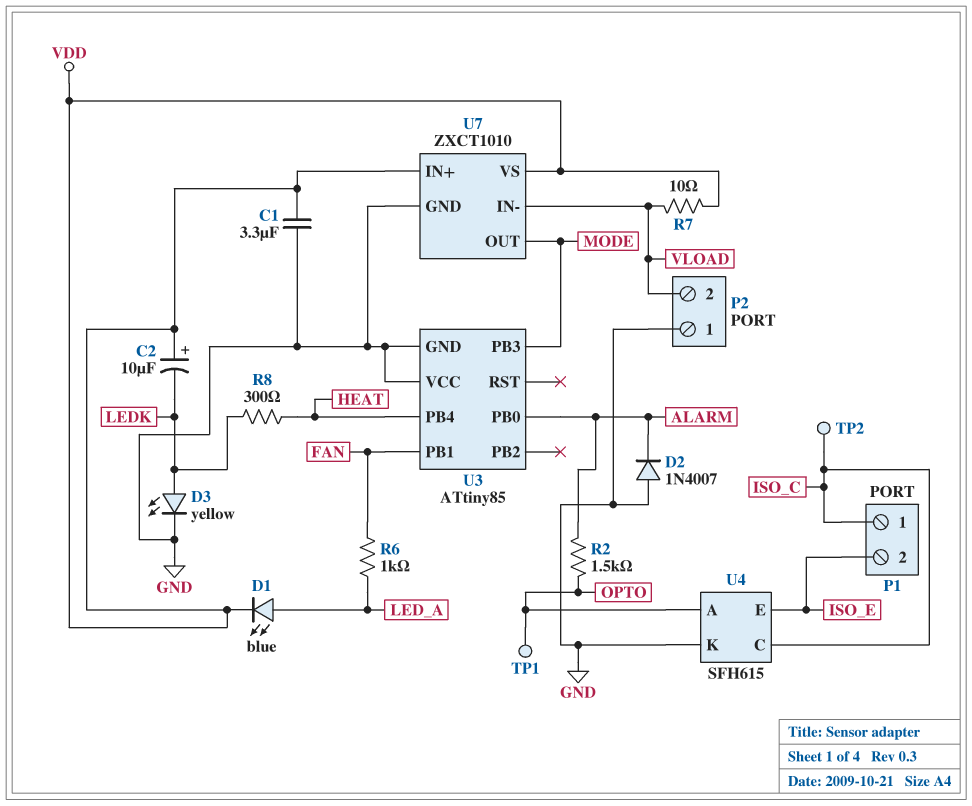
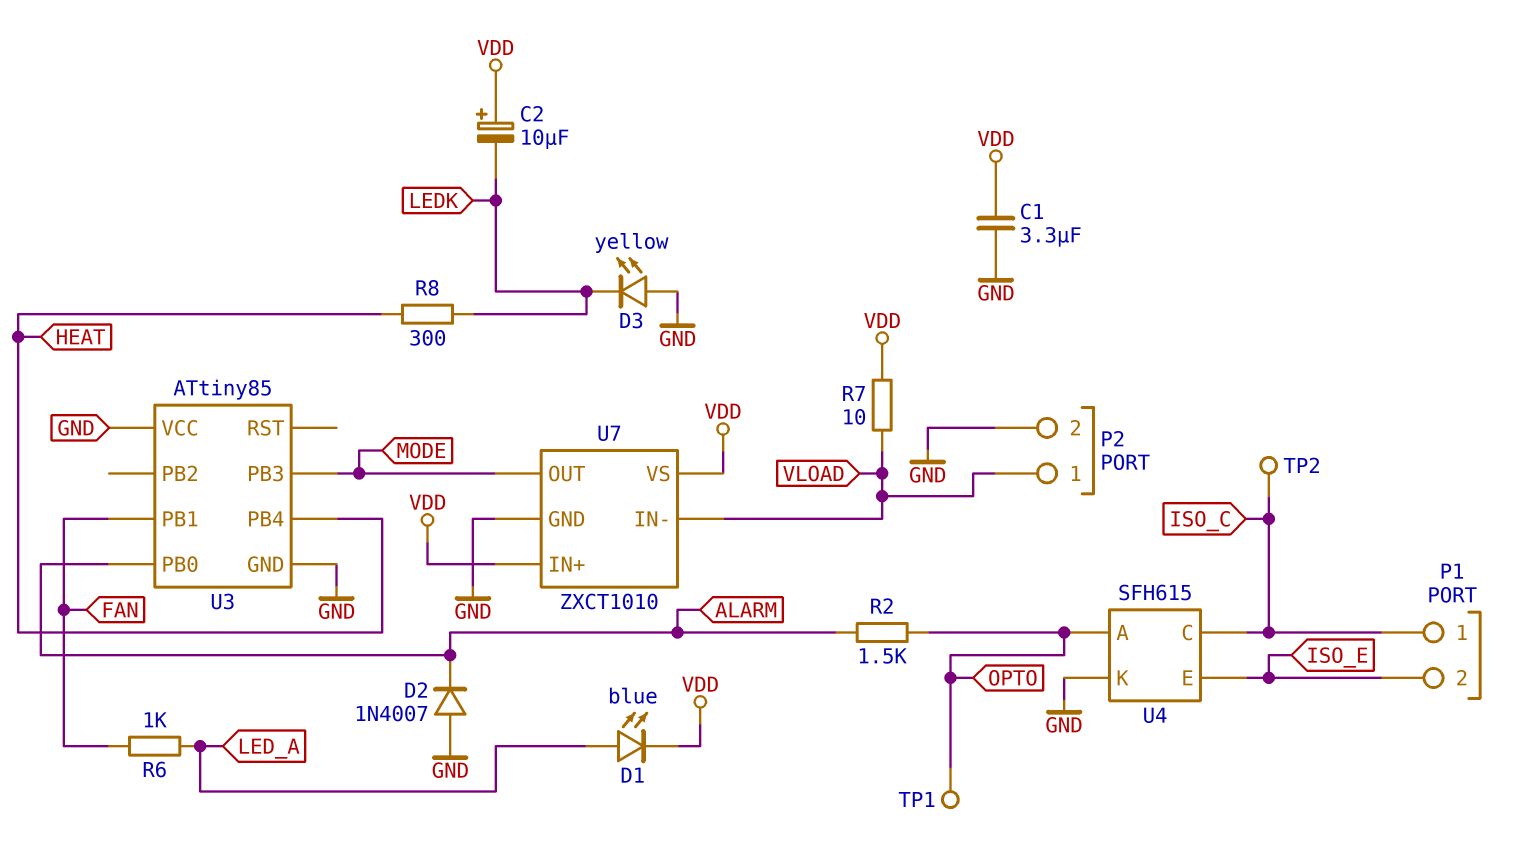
D3: LED yellow (A LEDK, K GND) -> LED yellow (A GND, K LEDK)
P2 pin 1: GND -> VLOAD
P2 pin 2: VLOAD -> GND

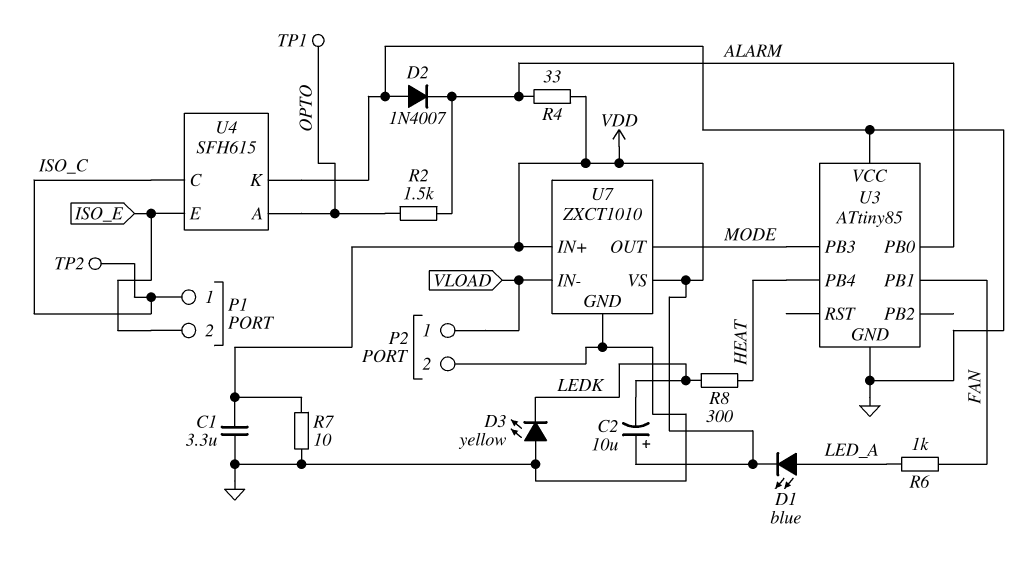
R4: none -> 33 (ALARM, VDD)
R7: 10 (VDD, VLOAD) -> 10 (GND, VDD)

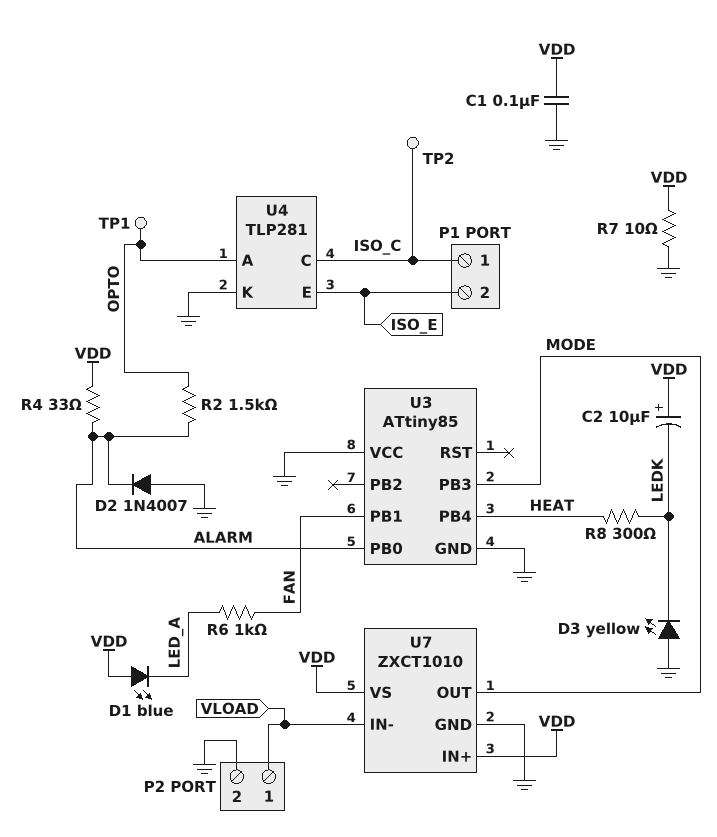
C1: 3.3uF (GND, VDD) -> 100nF (GND, VDD)
D1: LED blue (A LED_A, K VDD) -> LED blue (A VDD, K LED_A)
U4: SFH615 -> TLP281

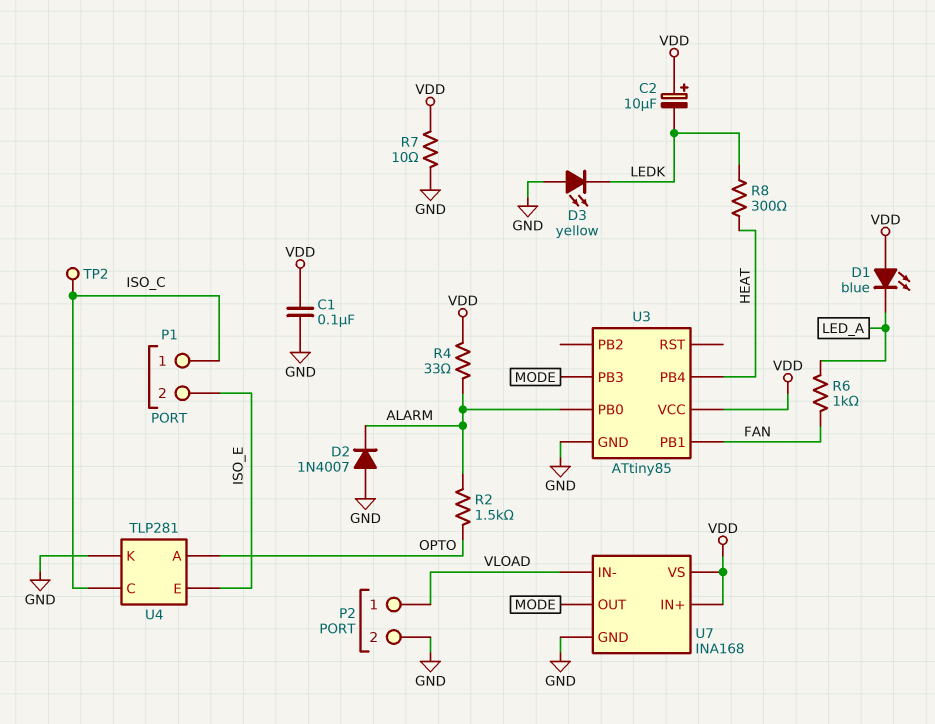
TP1: test point (OPTO) -> none
U3 pin VCC: GND -> VDD
U7: ZXCT1010 -> INA168

